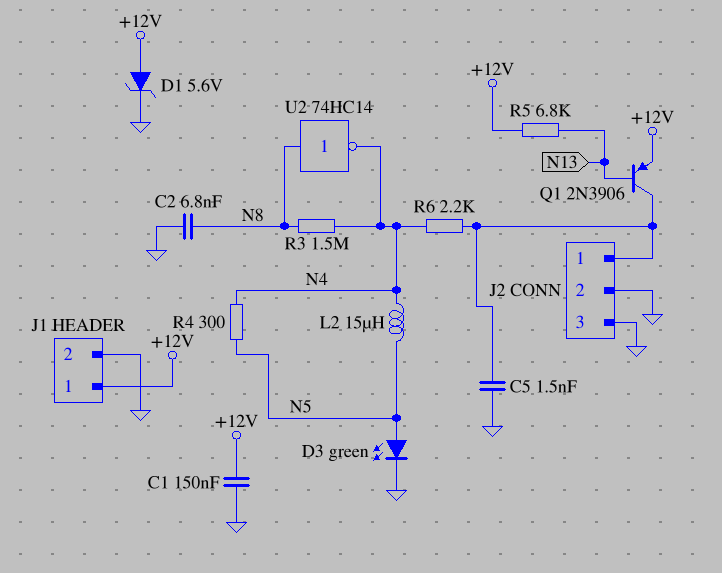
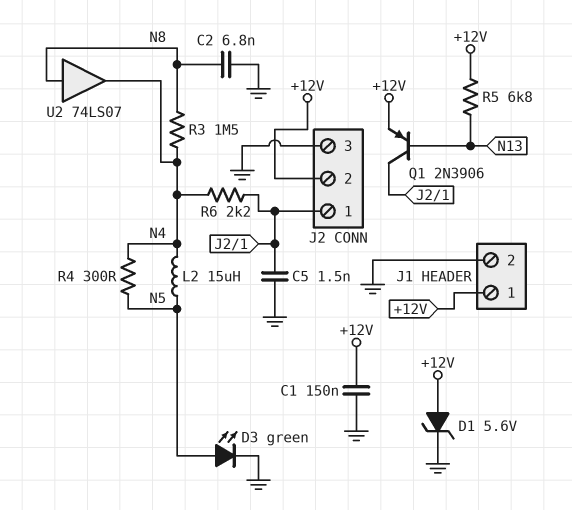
J2 pin 2: GND -> +12V
U2: NOT 74HC14 (in N8, out N4) -> buffer 74LS07 (in N8, out N4)

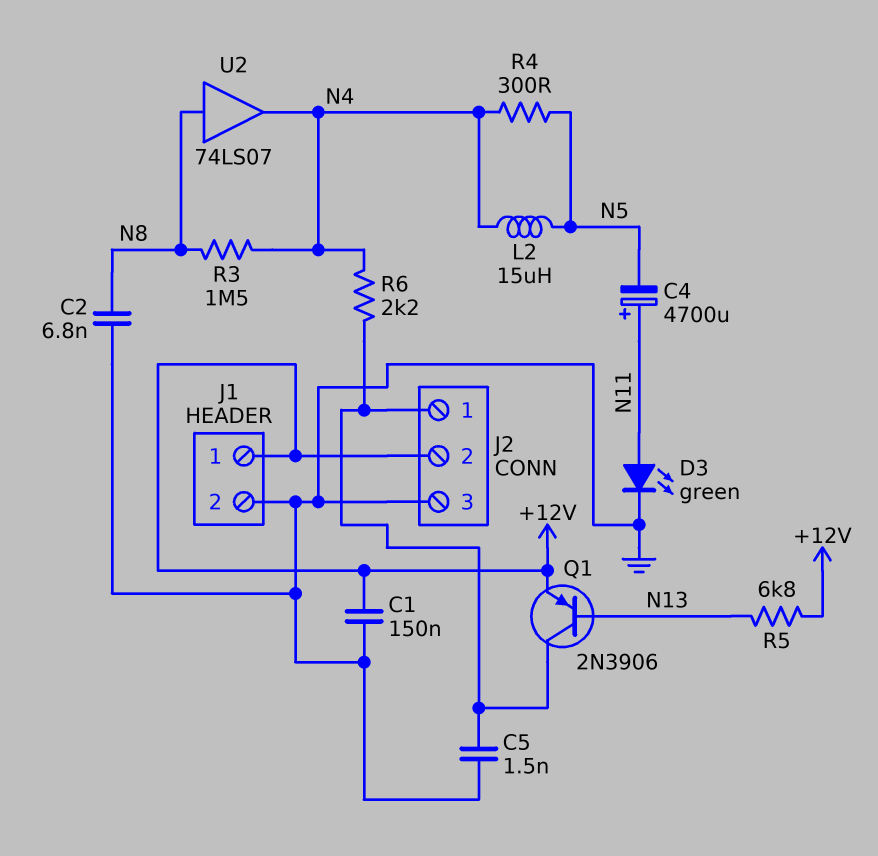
C4: none -> 4700uF (plus N11, minus N5)
D1: zener 5.6V (A +12V, K GND) -> none
D3: LED green (A N5, K GND) -> LED green (A N11, K GND)

